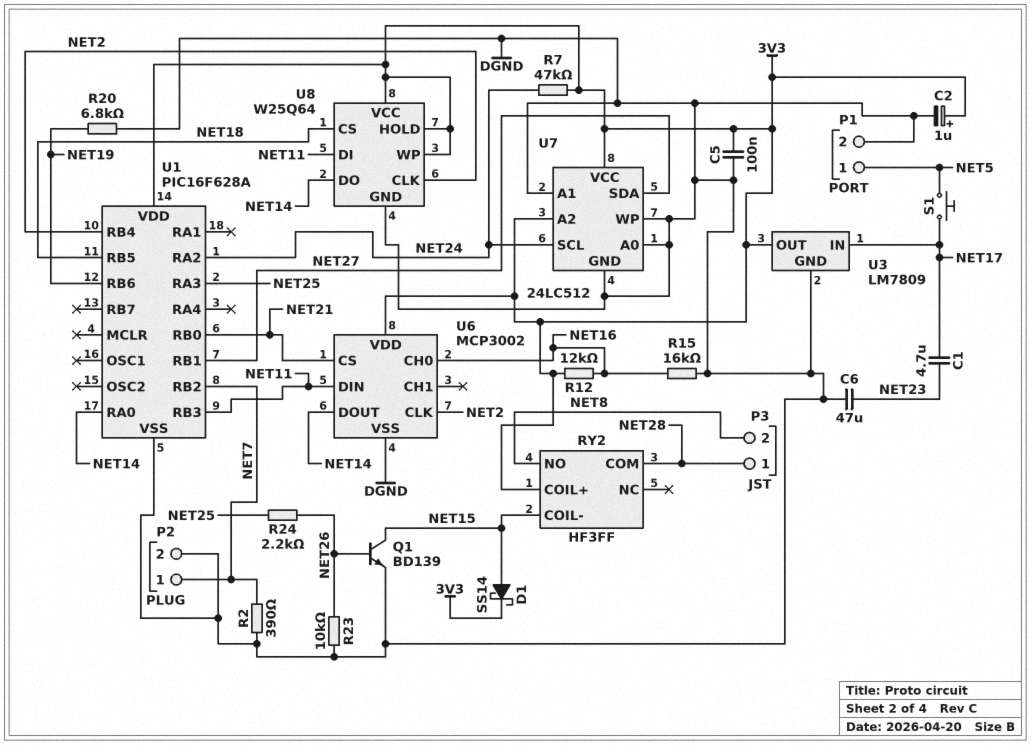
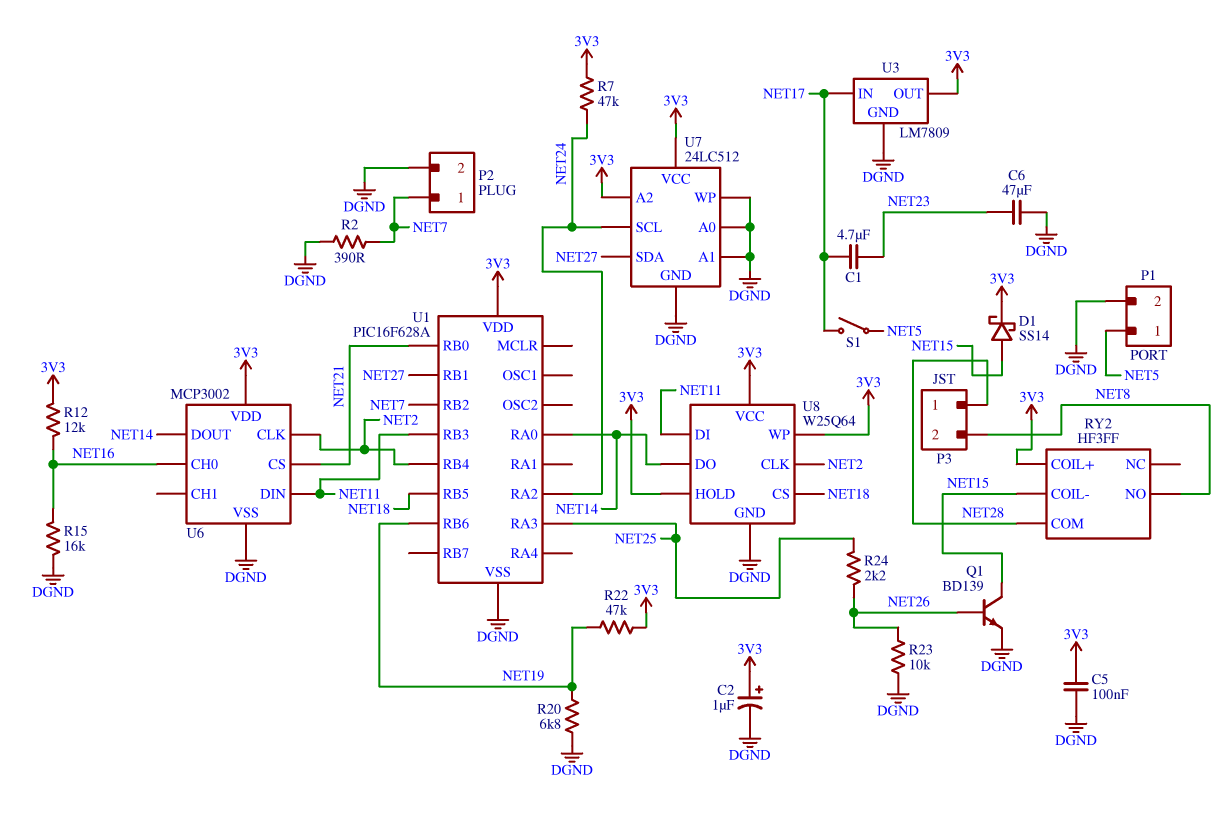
R22: none -> 47k (3V3, NET19)
S1: button (NET5, NET17) -> switch (NET5, NET17)

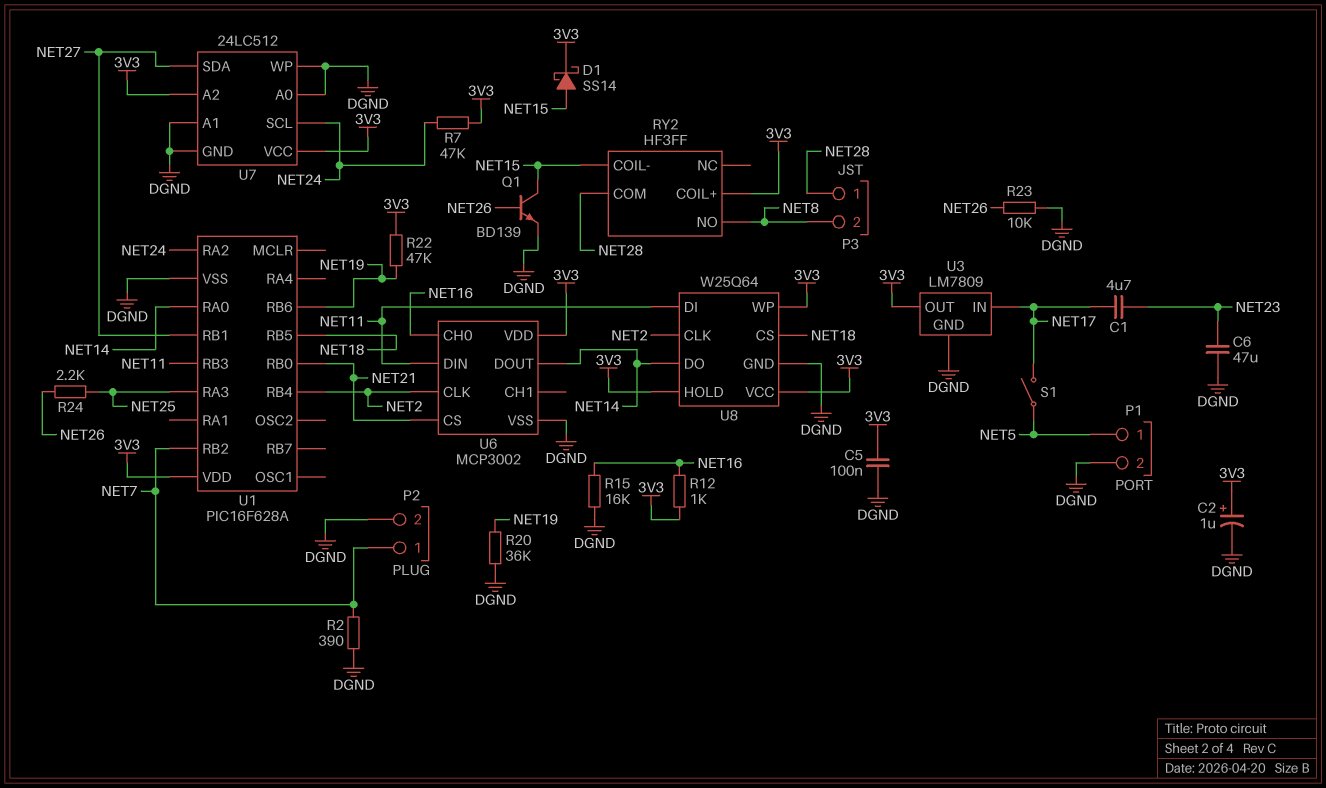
R12: 12k (3V3, NET16) -> 1k (3V3, NET16)
R20: 6.8k (DGND, NET19) -> 36k (DGND, NET19)

